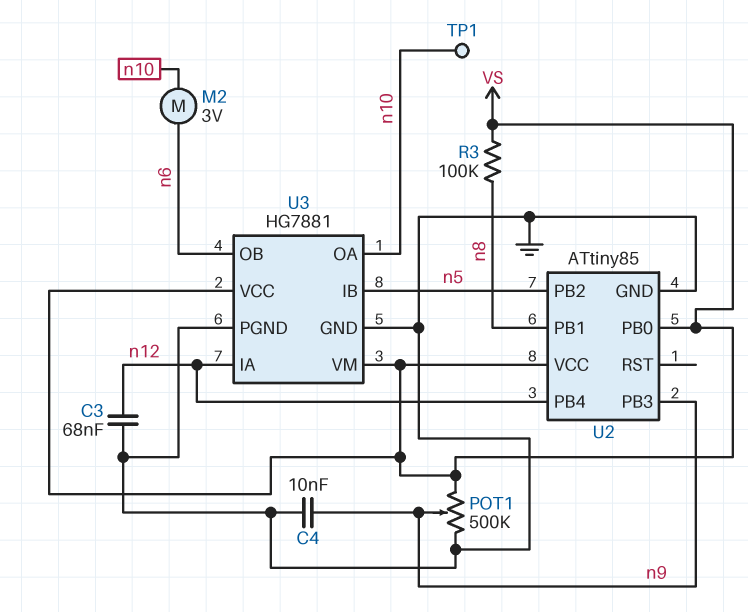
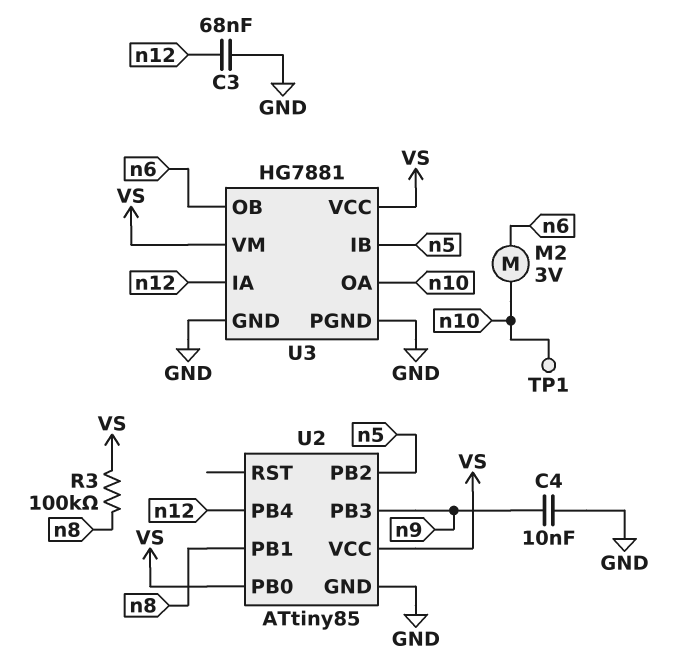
POT1: 500k (GND, VS, wiper n9) -> none

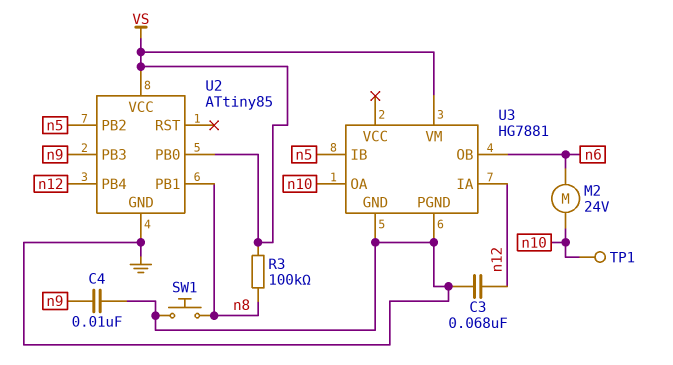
M2: motor 3V (n6, n10) -> motor 24V (n6, n10)
SW1: none -> button (GND, n8)
U3 pin VCC: VS -> none

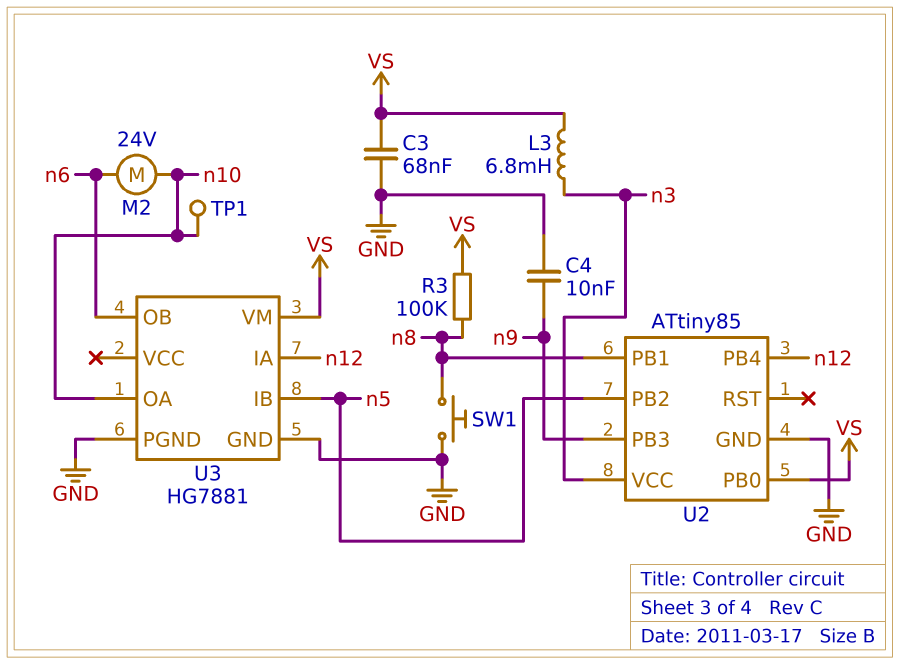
C3: 68nF (GND, n12) -> 68nF (GND, VS)
L3: none -> 6.8mH (VS, n3)
U2 pin VCC: VS -> n3

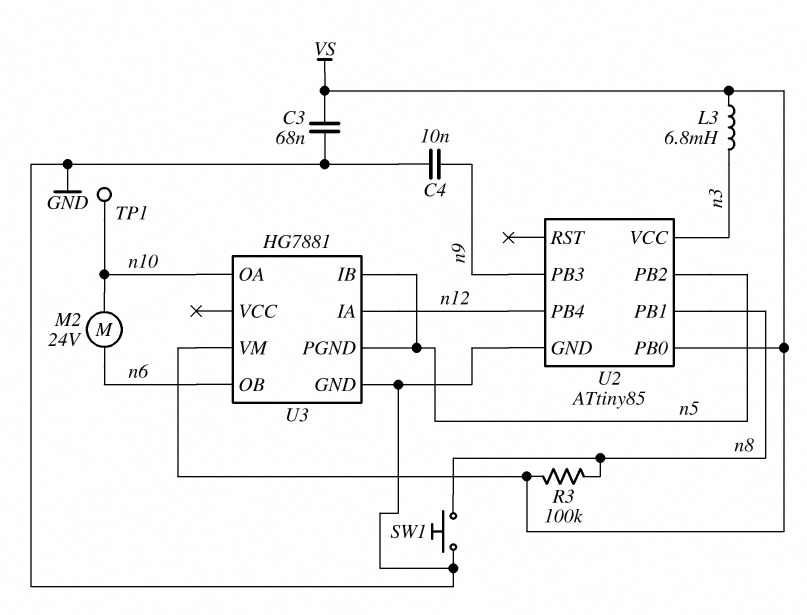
U3 pin PGND: GND -> n5

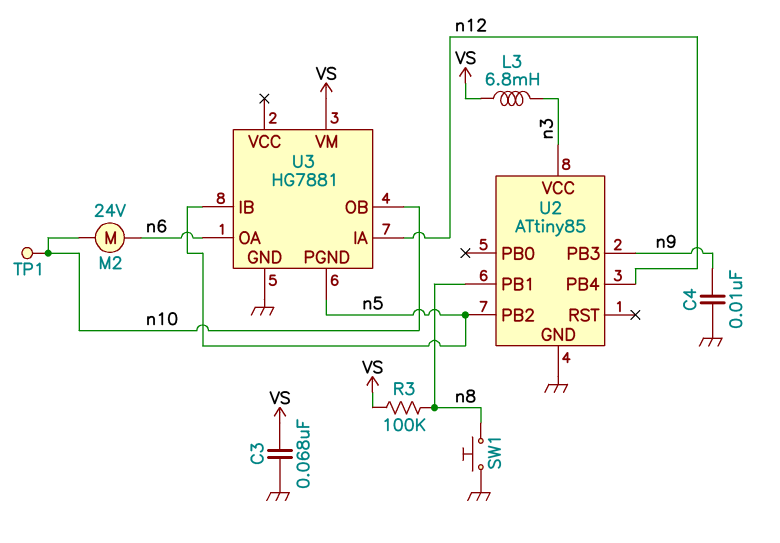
U2 pin PB0: VS -> none
U3 pin OA: n10 -> n6
U3 pin OB: n6 -> n10

